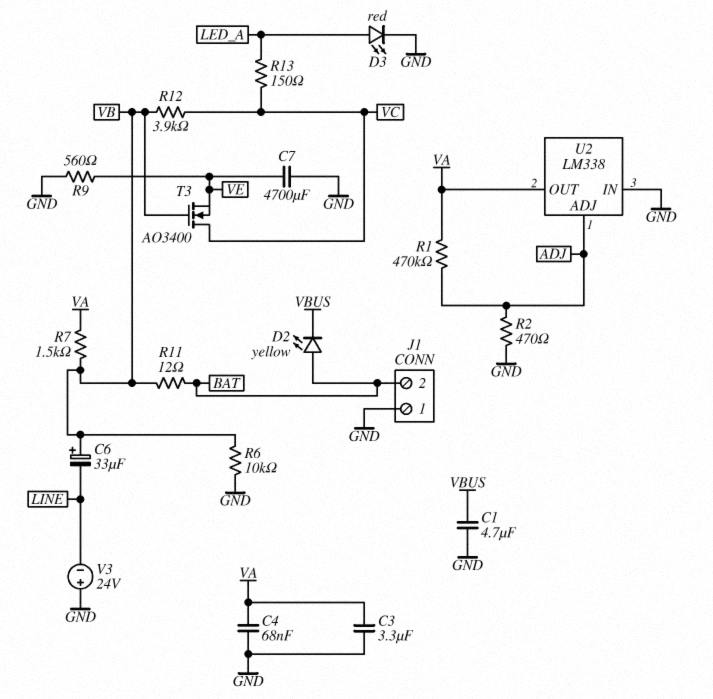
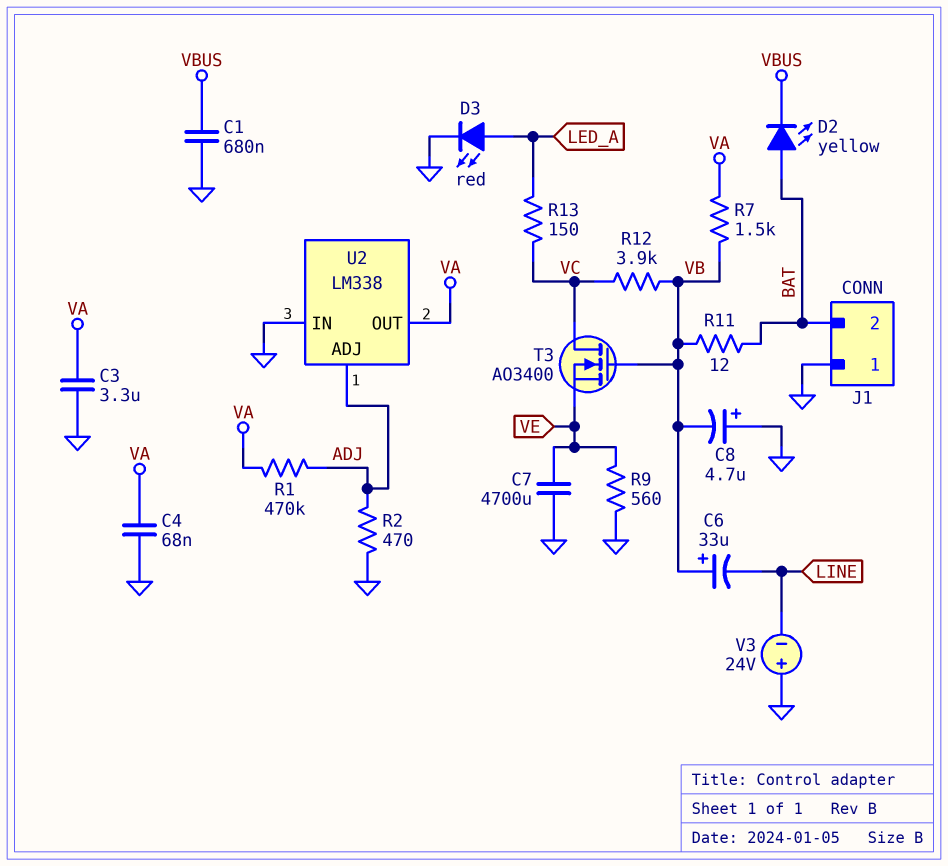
C1: 4.7uF (GND, VBUS) -> 680nF (GND, VBUS)
C8: none -> 4.7uF (plus GND, minus VB)
R6: 10k (GND, VB) -> none

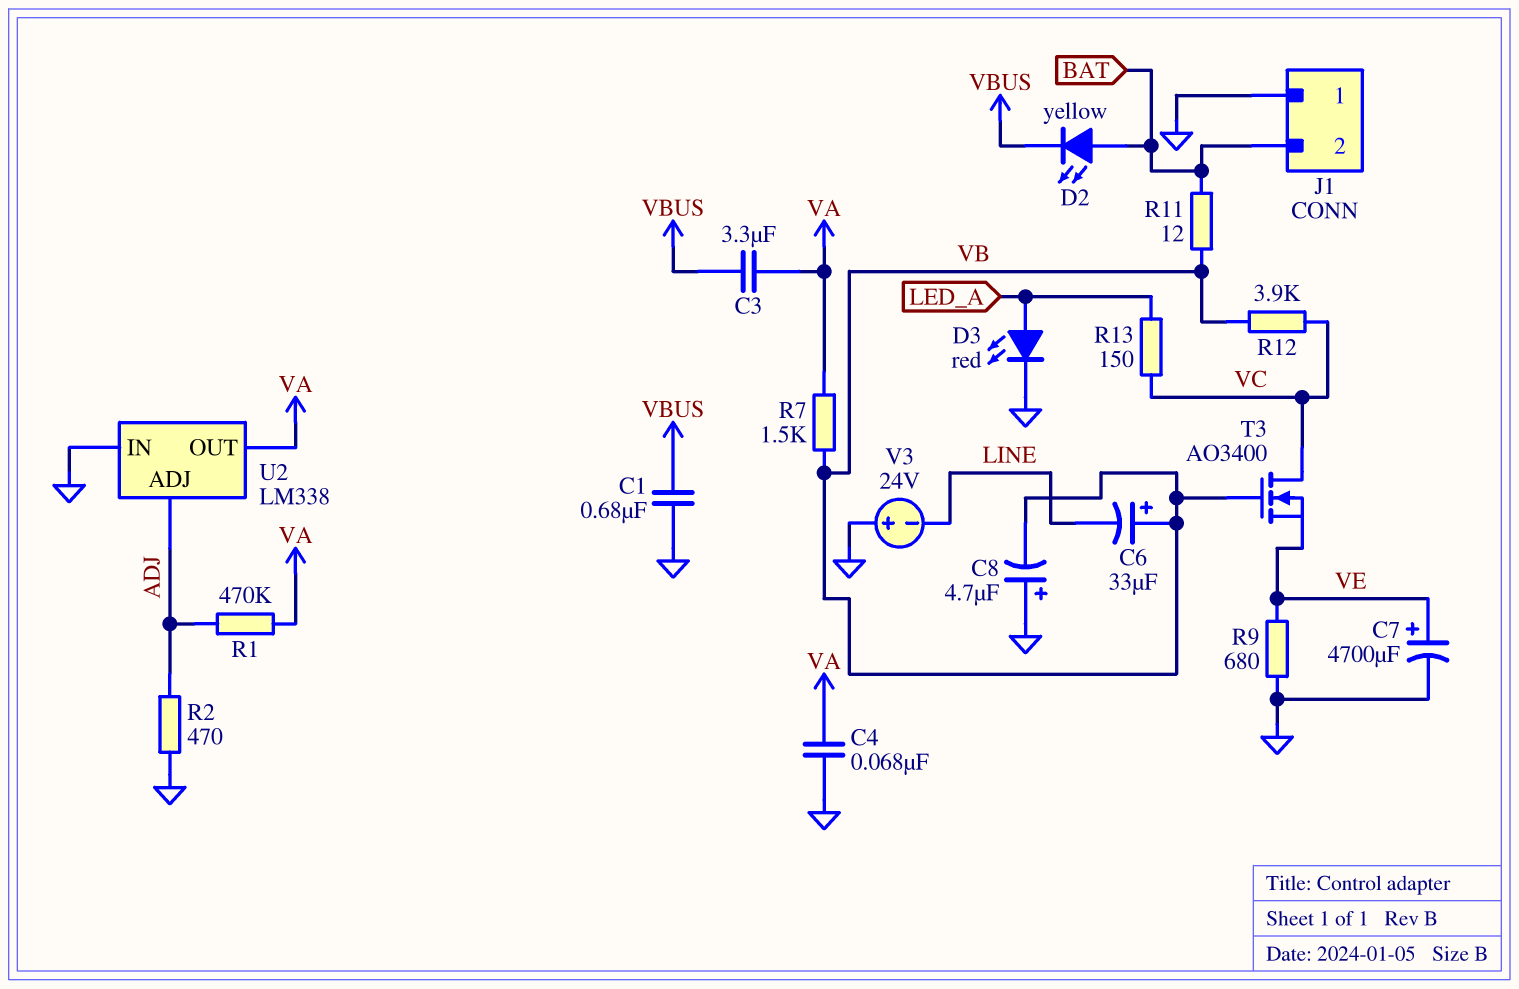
C3: 3.3uF (GND, VA) -> 3.3uF (VA, VBUS)
C7: 4700uF (GND, VE) -> 4700uF (plus VE, minus GND)
R9: 560 (GND, VE) -> 680 (GND, VE)

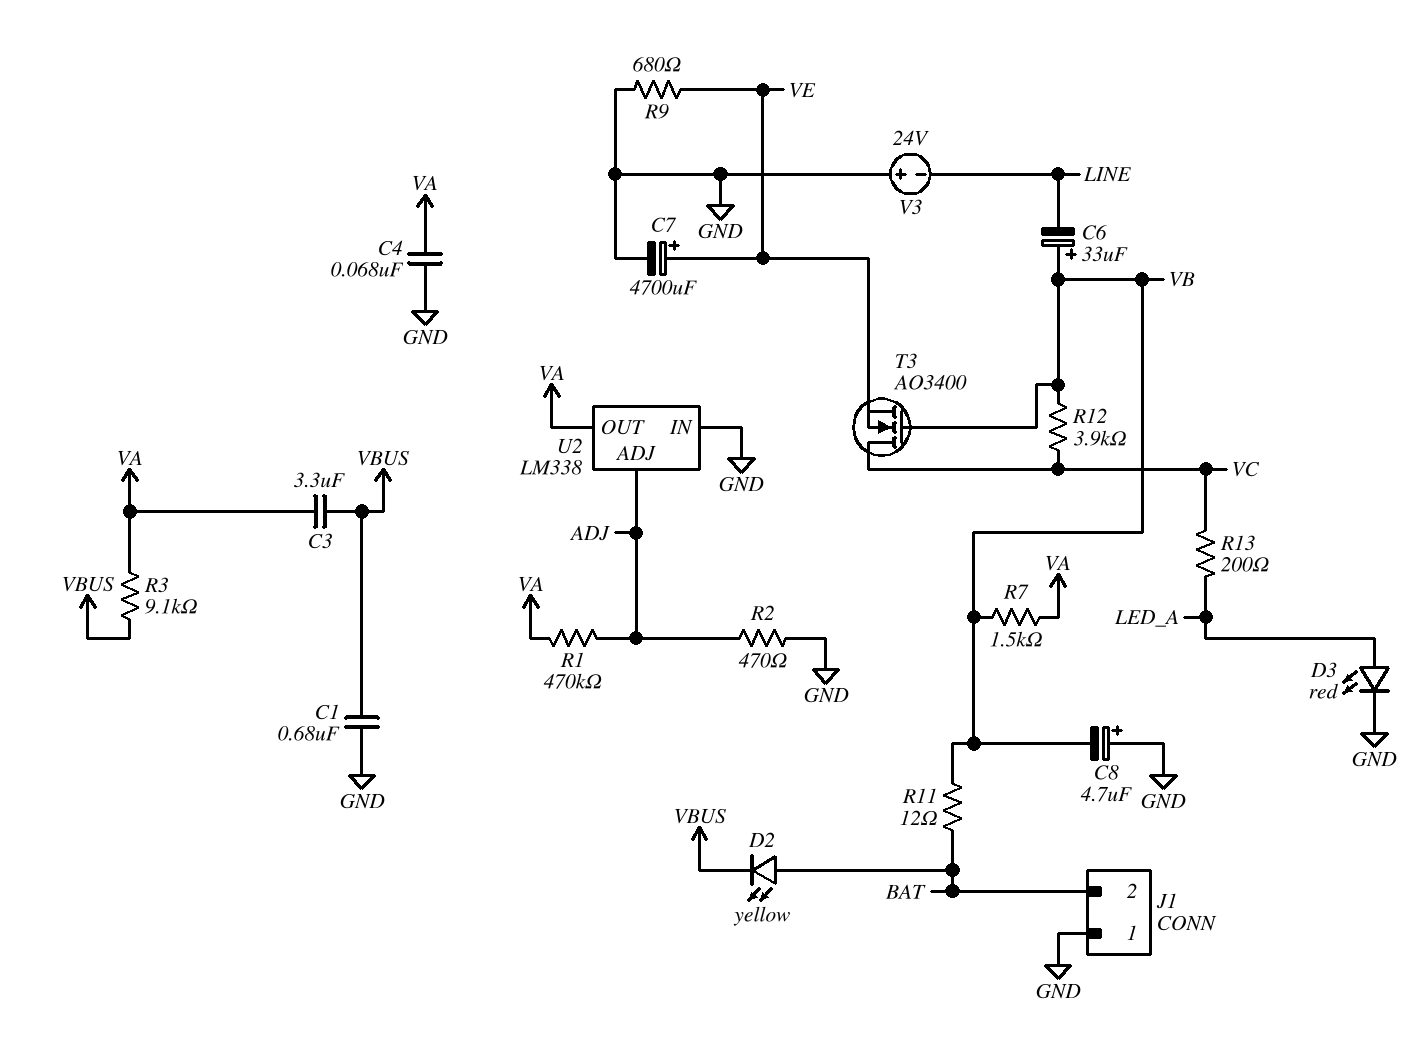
R3: none -> 9.1k (VA, VBUS)
R13: 150 (LED_A, VC) -> 200 (LED_A, VC)

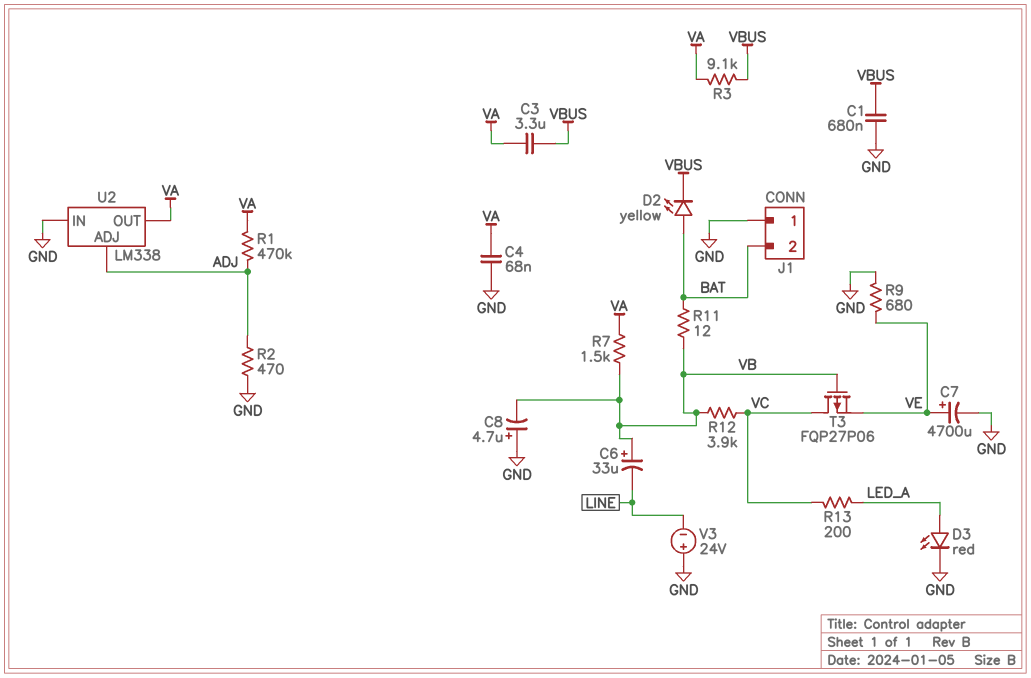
T3: NMOS AO3400 (G VB, D VC, S VE) -> PMOS FQP27P06 (G VB, D VC, S VE)

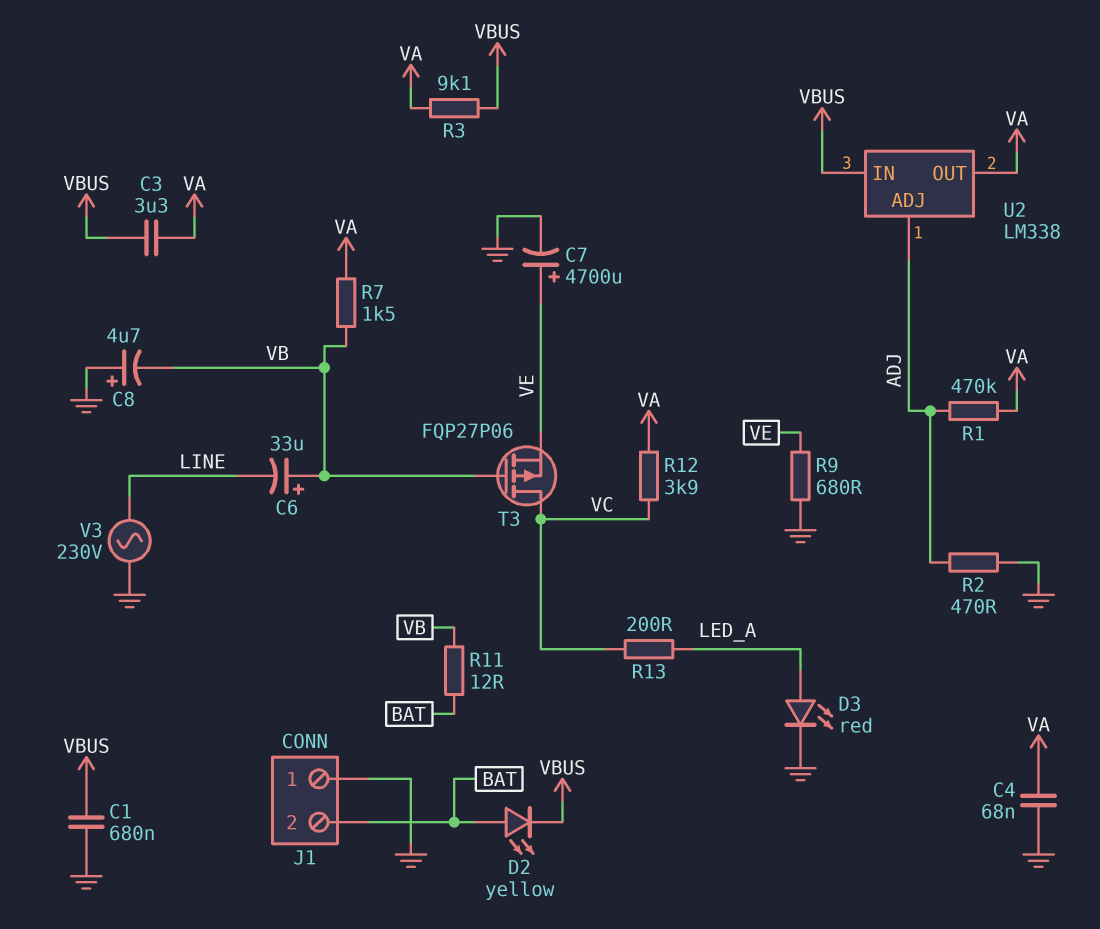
R12: 3.9k (VB, VC) -> 3.9k (VA, VC)
U2 pin IN: GND -> VBUS
V3: 24V (plus GND, minus LINE) -> AC 230V (GND, LINE)

